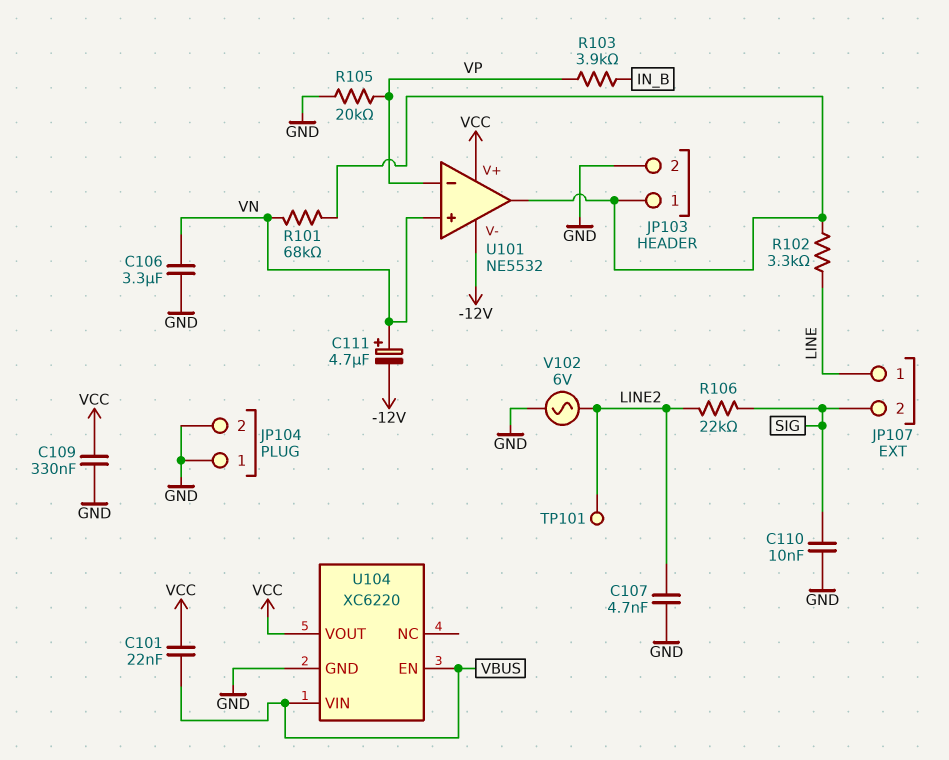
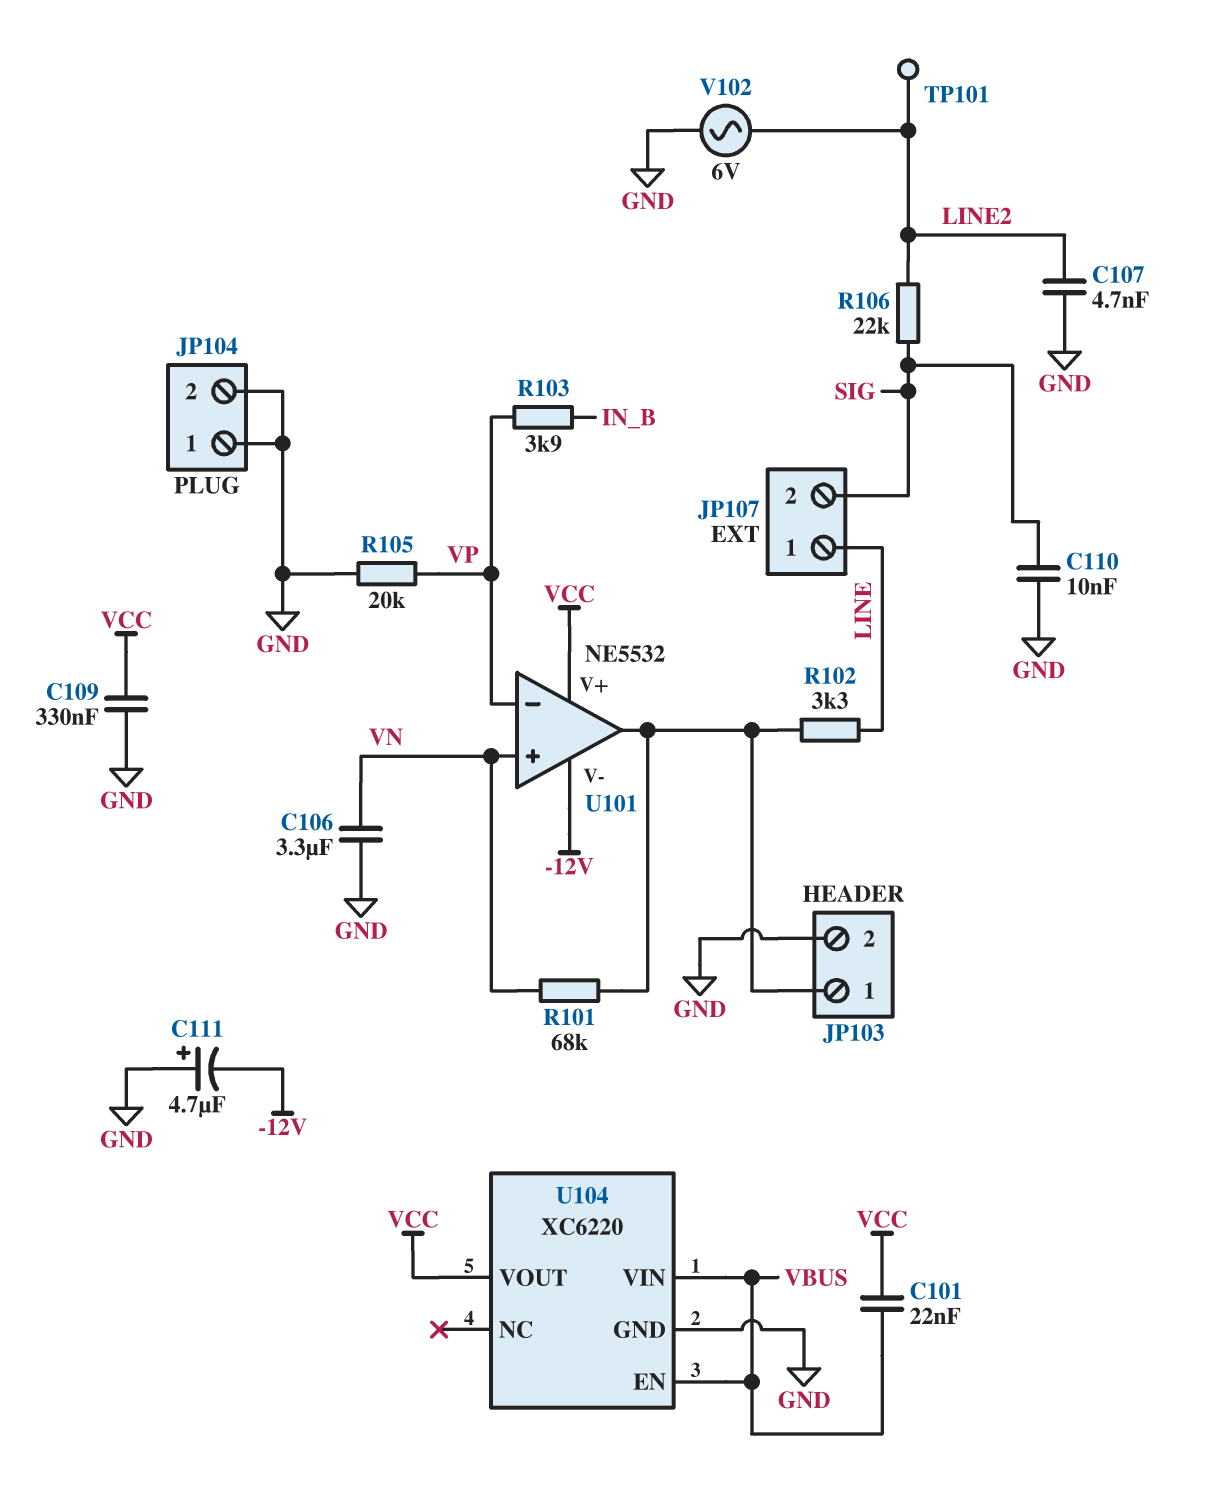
C111: 4.7uF (plus VN, minus -12V) -> 4.7uF (plus GND, minus -12V)

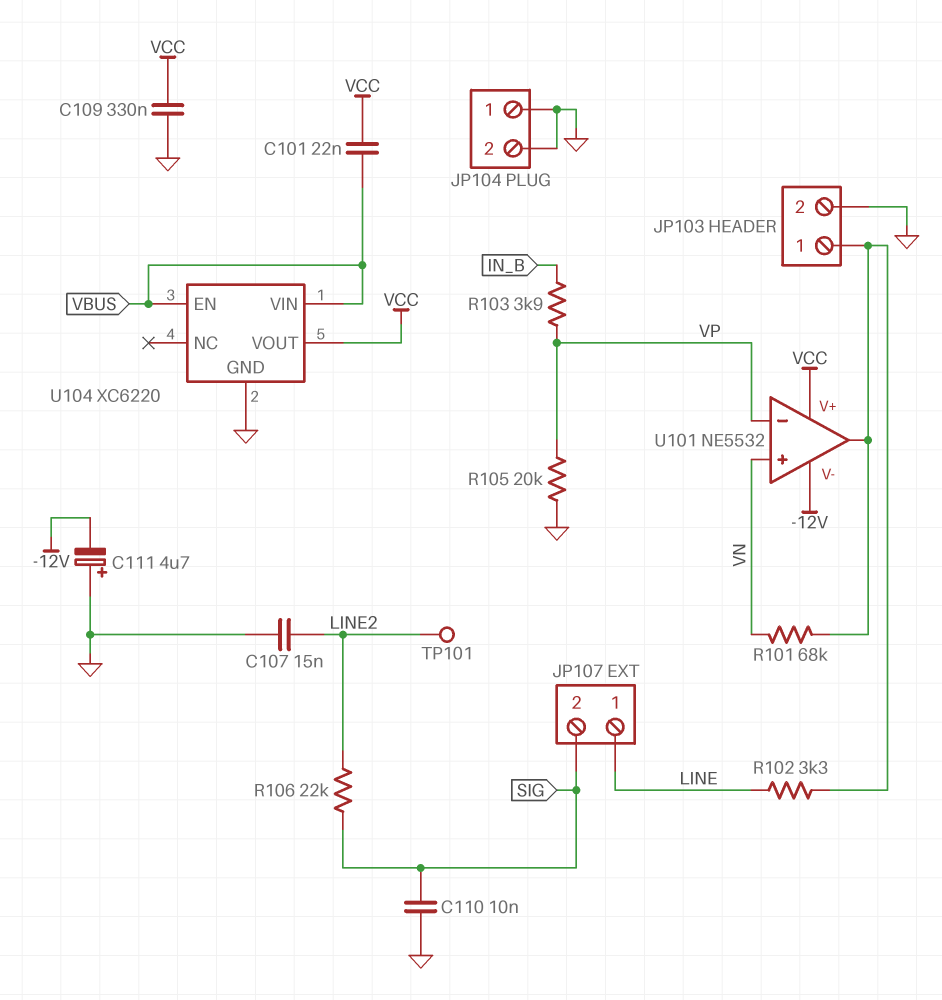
C106: 3.3uF (GND, VN) -> none
C107: 4.7nF (GND, LINE2) -> 15nF (GND, LINE2)
V102: AC 6V (GND, LINE2) -> none

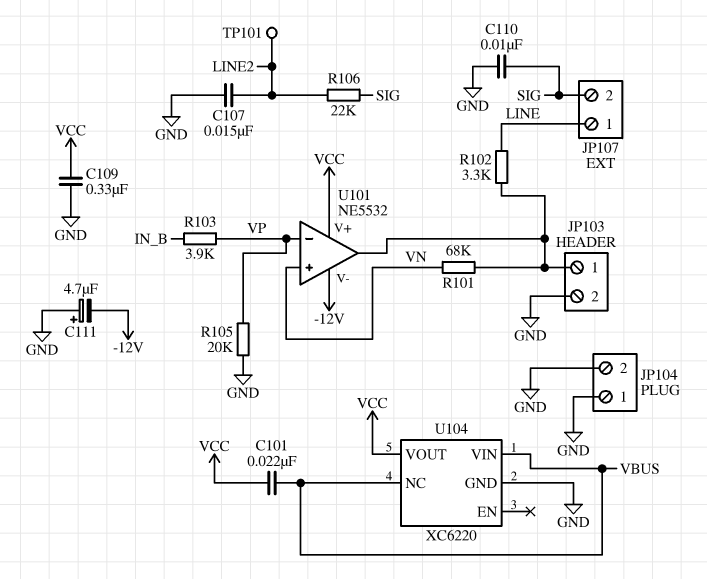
U104 pin EN: VBUS -> none
U104 pin NC: none -> VBUS

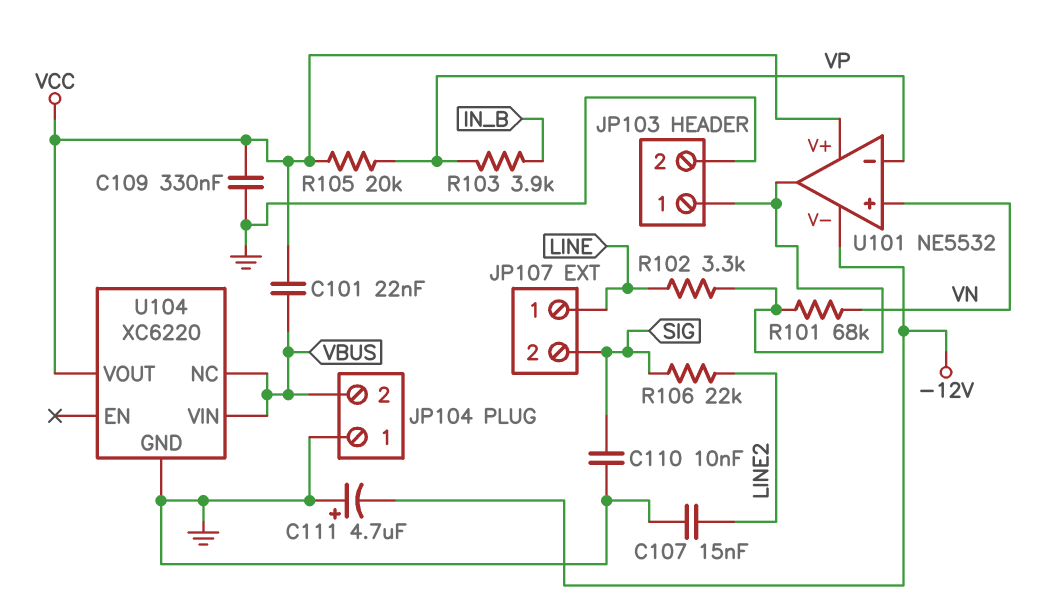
JP104 pin 2: GND -> VBUS
R105: 20k (GND, VP) -> 20k (VCC, VP)
TP101: test point (LINE2) -> none

